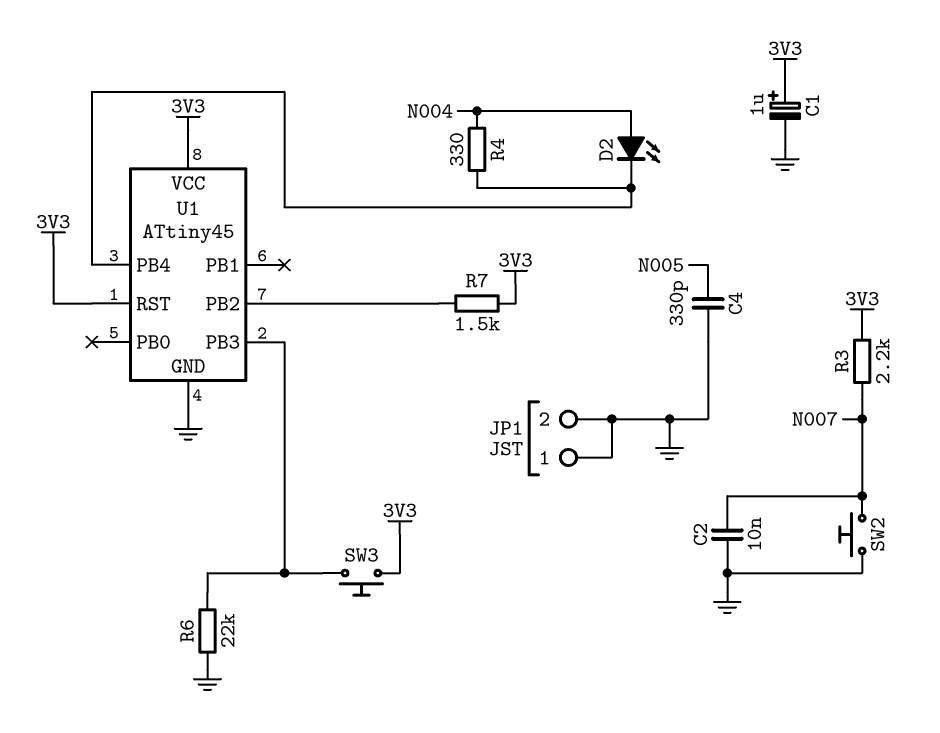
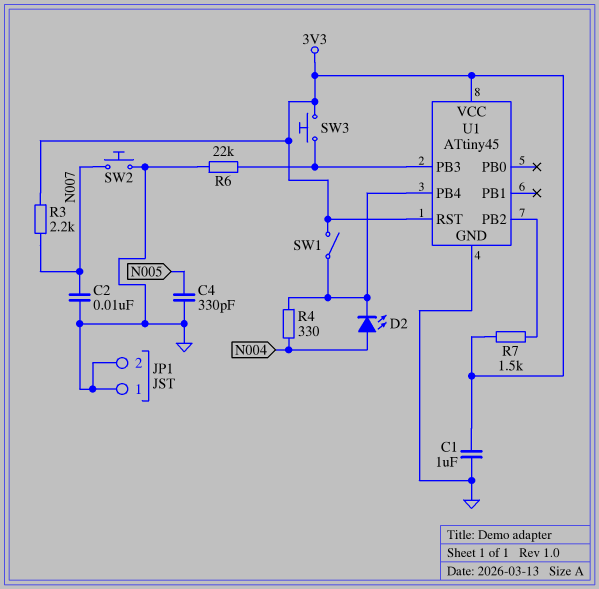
C1: 1uF (plus 3V3, minus GND) -> 1uF (3V3, GND)
SW1: none -> switch (3V3, U1/PB4)

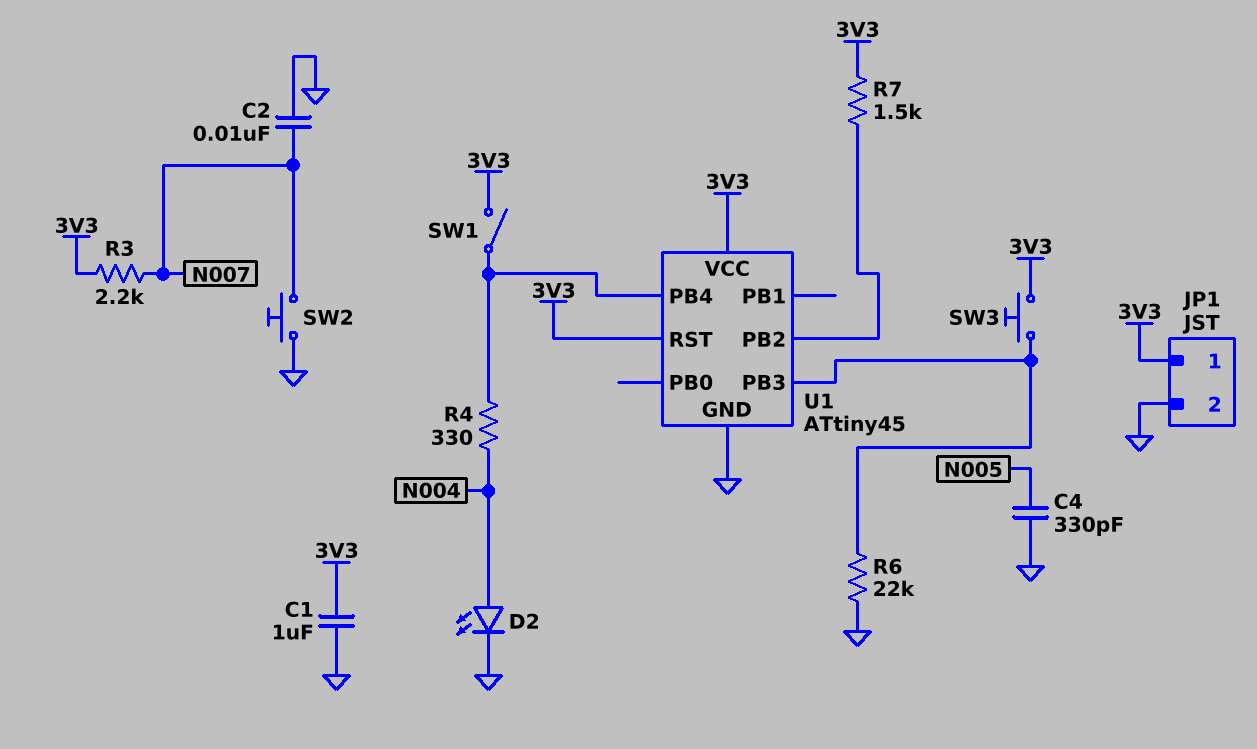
D2: LED (A N004, K U1/PB4) -> LED (A N004, K GND)
JP1 pin 1: GND -> 3V3

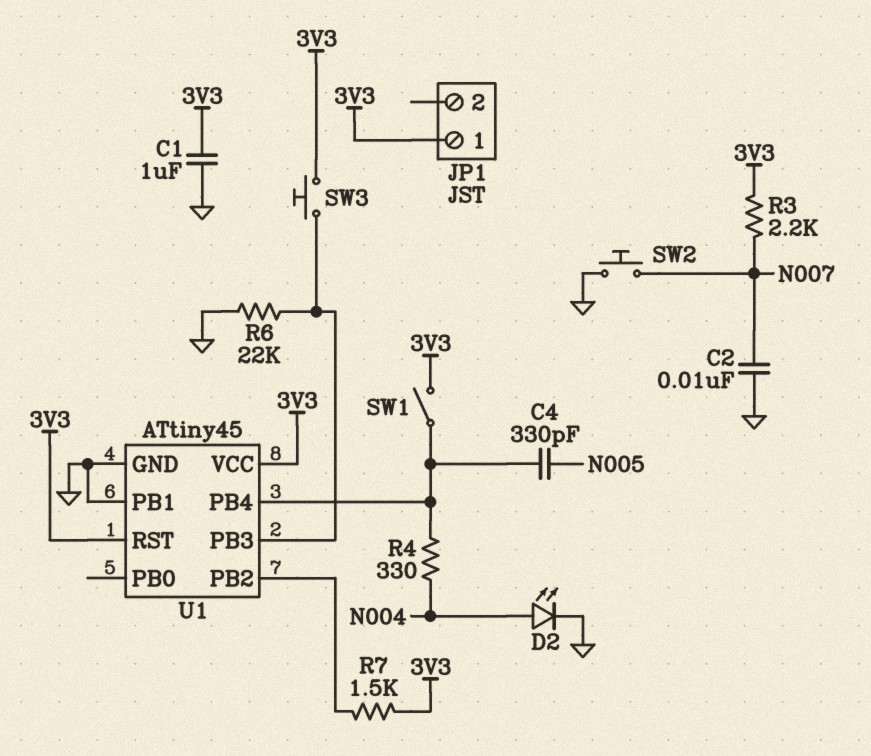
C4: 330pF (GND, N005) -> 330pF (N005, U1/PB4)
JP1 pin 2: GND -> none
U1 pin PB1: none -> GND

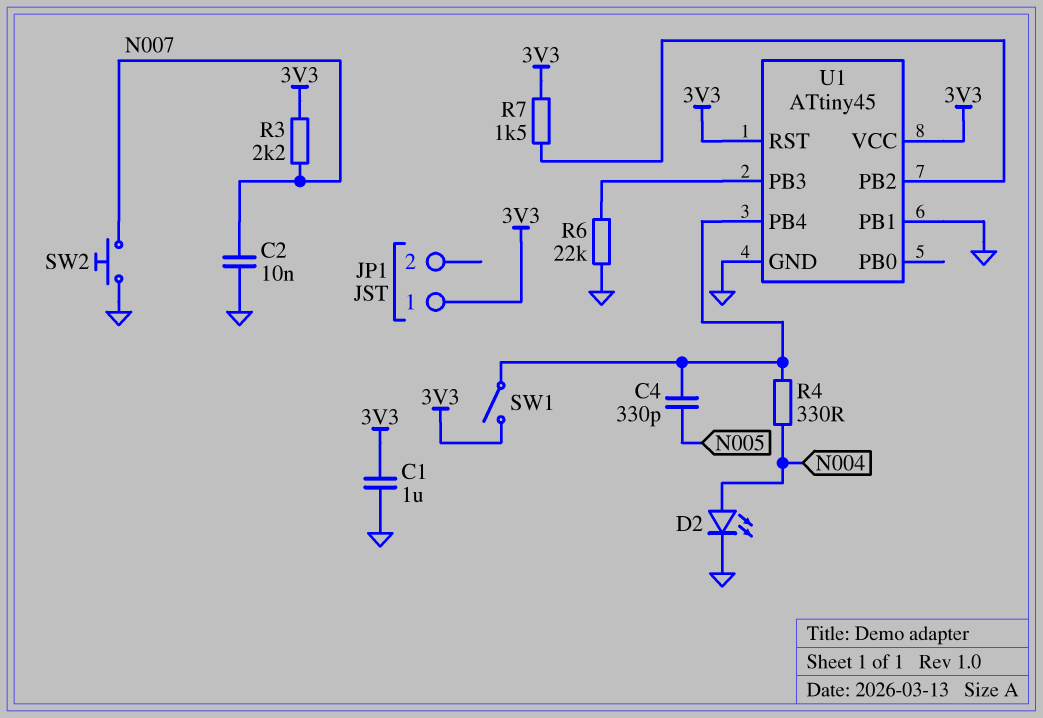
SW3: button (3V3, U1/PB3) -> none

